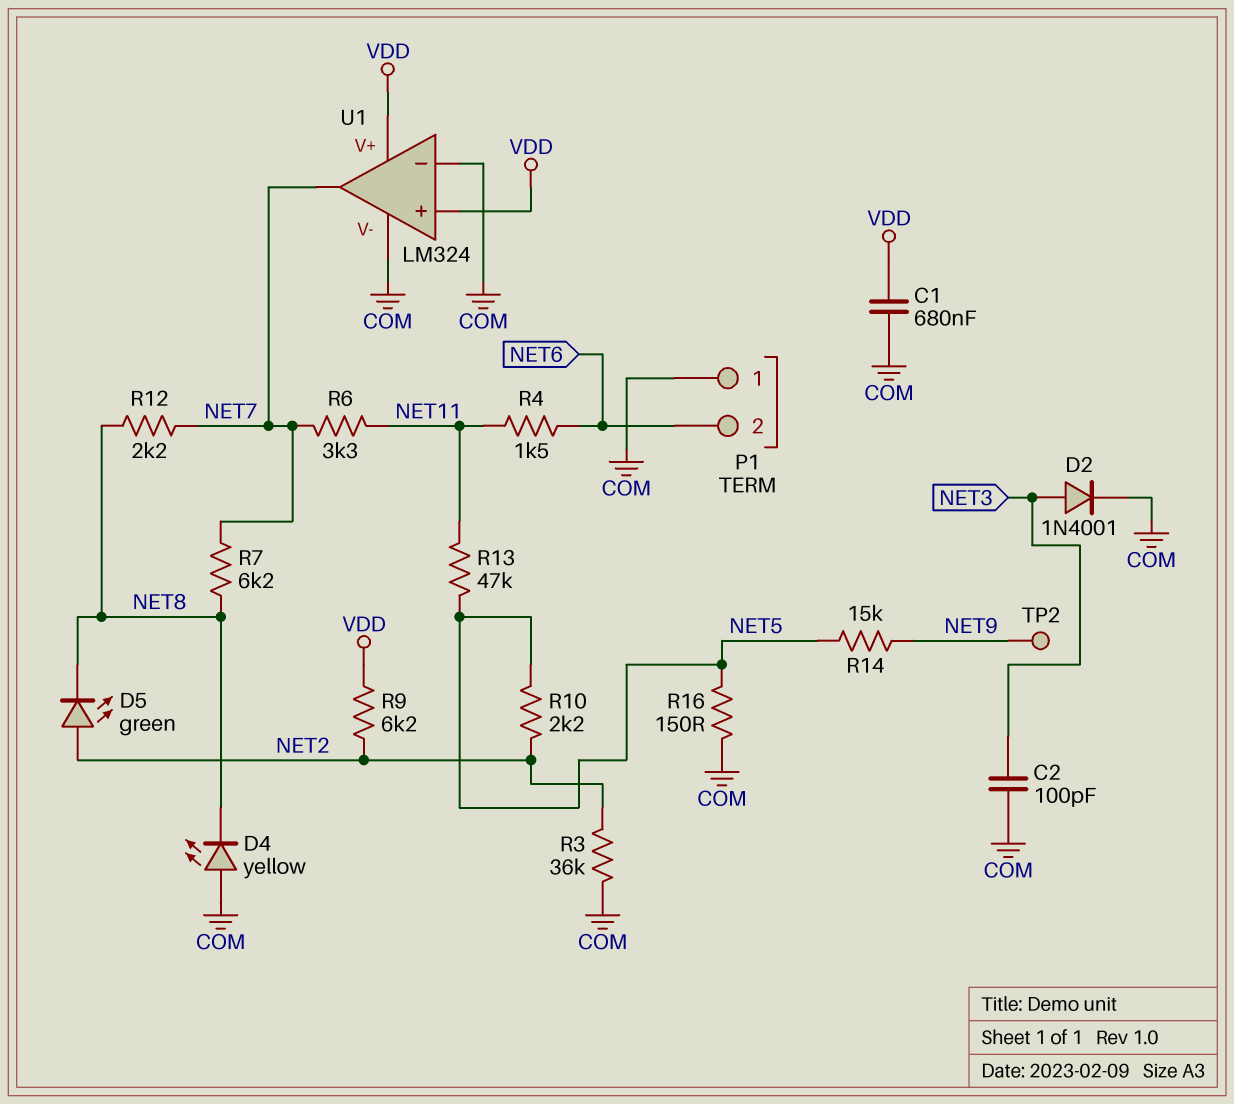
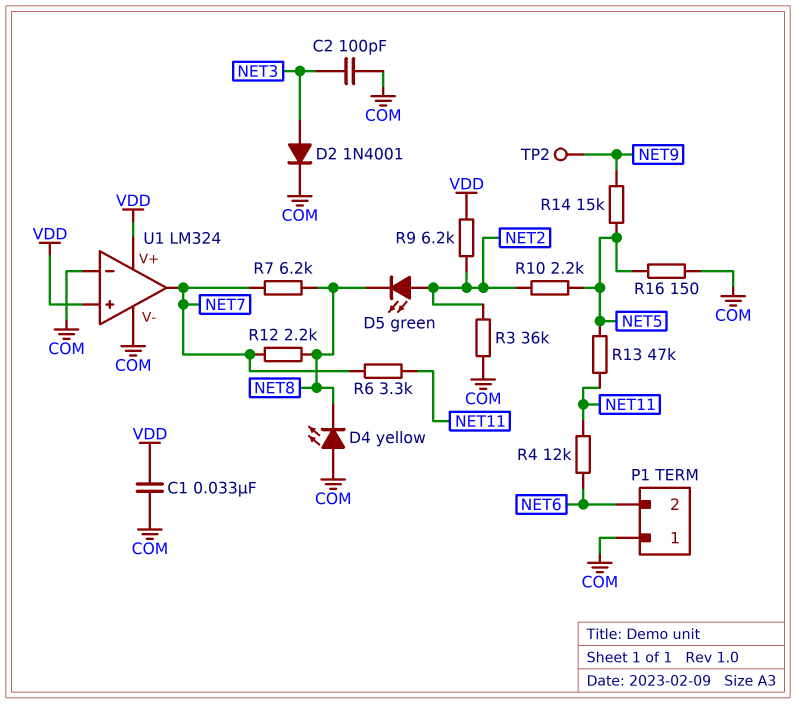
C1: 680nF (COM, VDD) -> 33nF (COM, VDD)
R4: 1.5k (NET6, NET11) -> 12k (NET6, NET11)

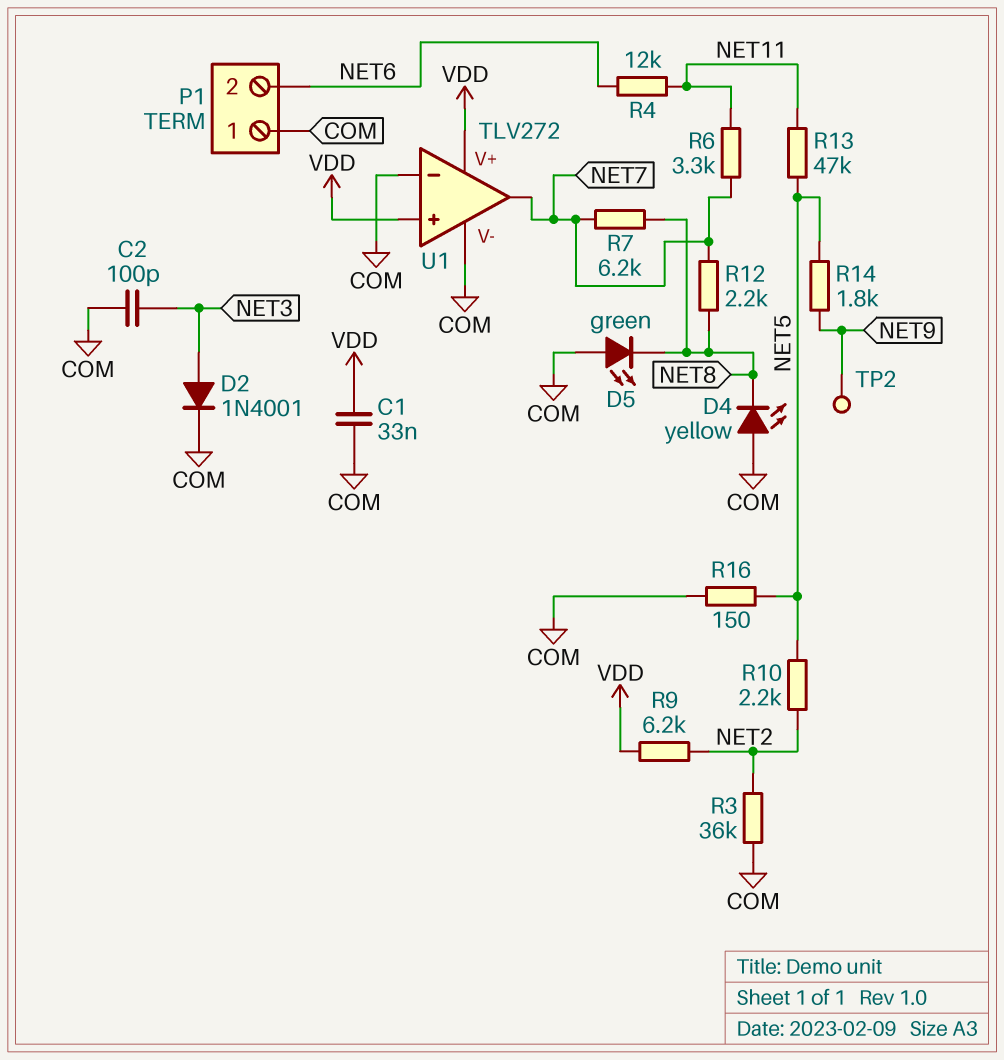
D5: LED green (A NET2, K NET8) -> LED green (A COM, K NET8)
R14: 15k (NET5, NET9) -> 1.8k (NET5, NET9)
U1: LM324 -> TLV272

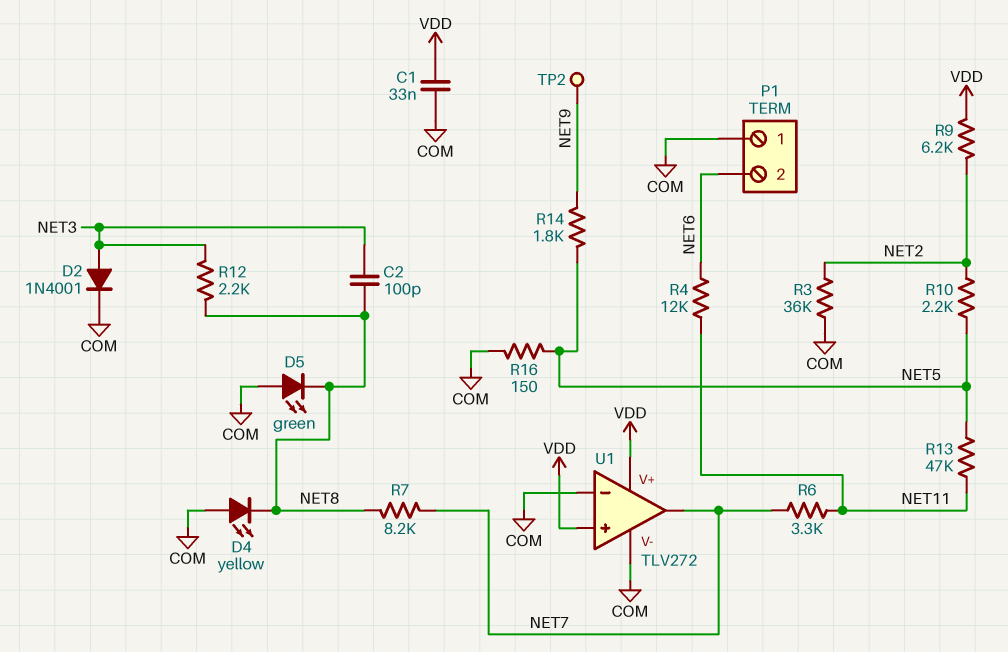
C2: 100pF (COM, NET3) -> 100pF (NET3, NET8)
R7: 6.2k (NET7, NET8) -> 8.2k (NET7, NET8)
R12: 2.2k (NET7, NET8) -> 2.2k (NET3, NET8)

